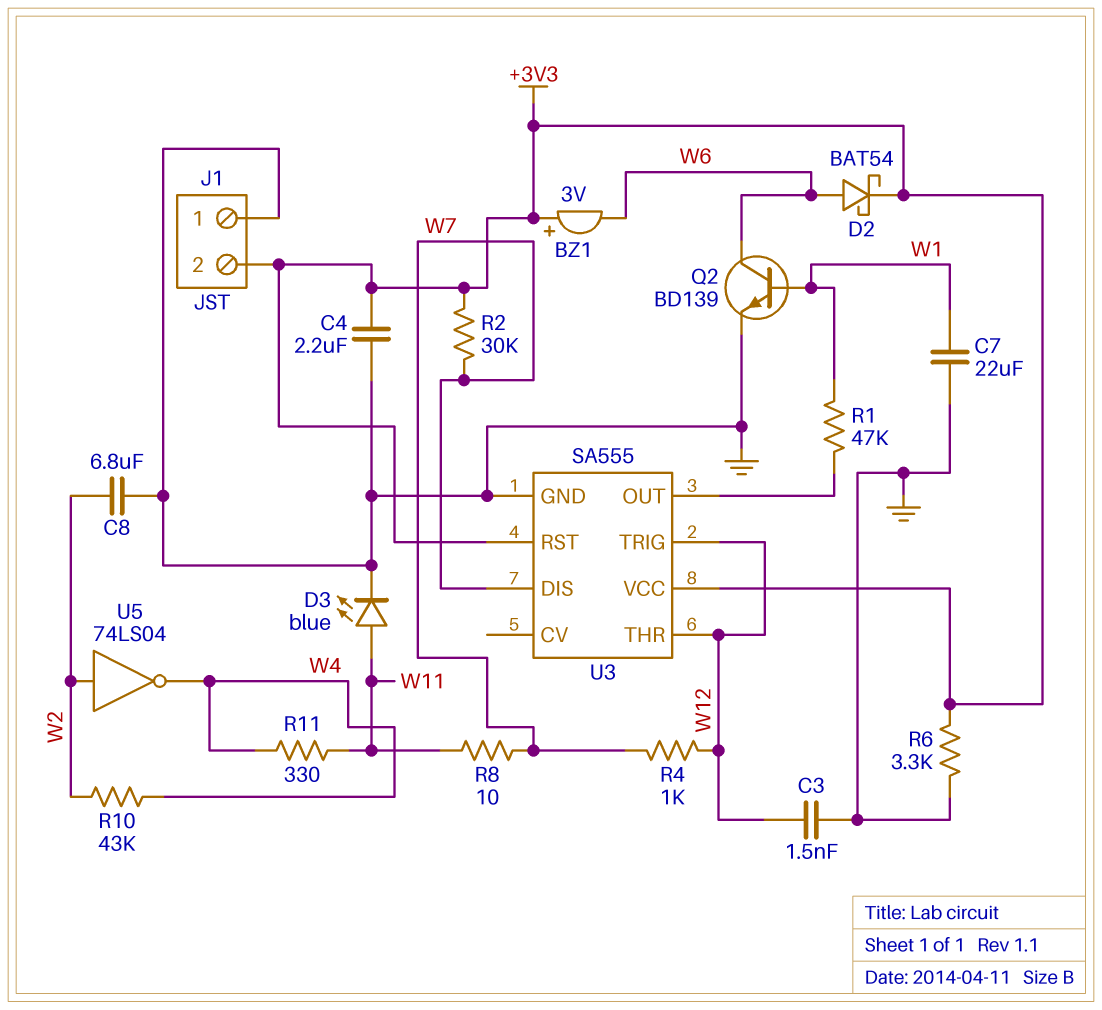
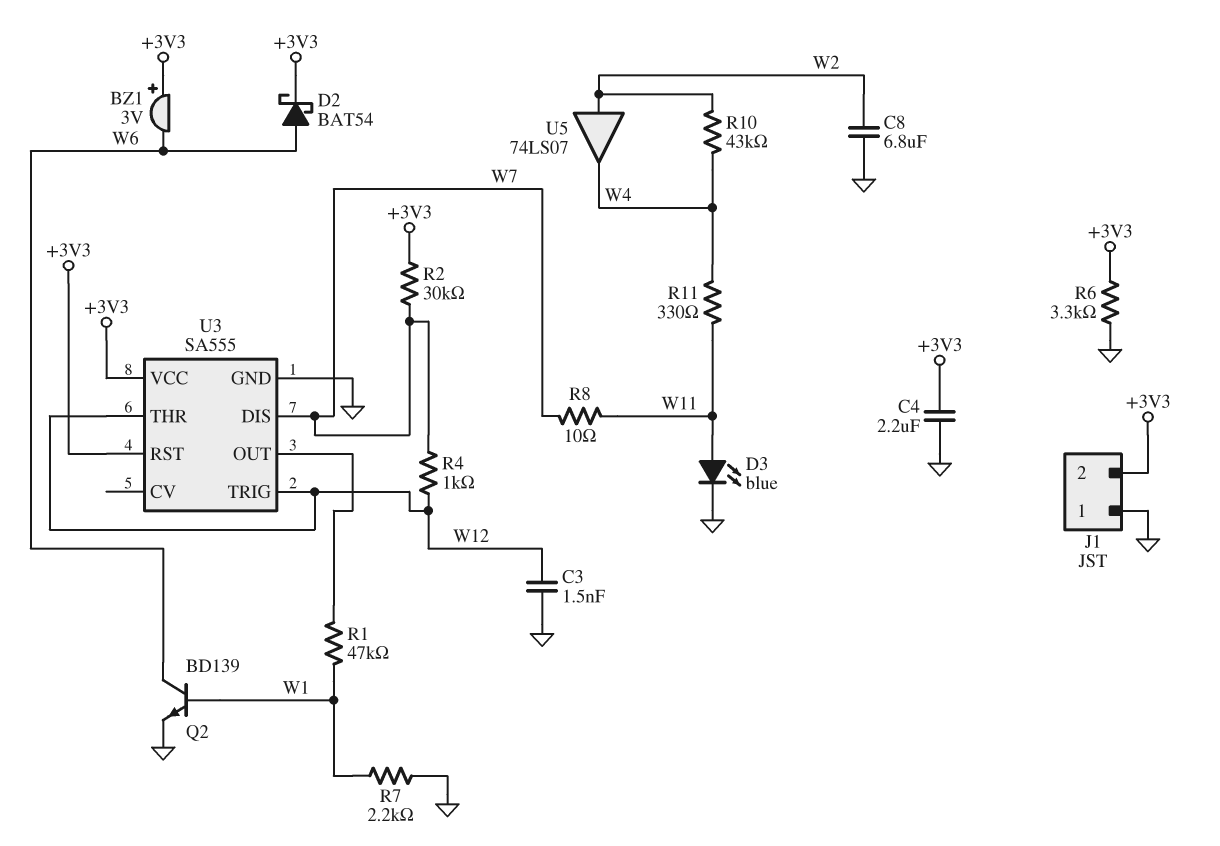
C7: 22uF (GND, W1) -> none
R7: none -> 2.2k (GND, W1)
U5: NOT 74LS04 (in W2, out W4) -> buffer 74LS07 (in W2, out W4)

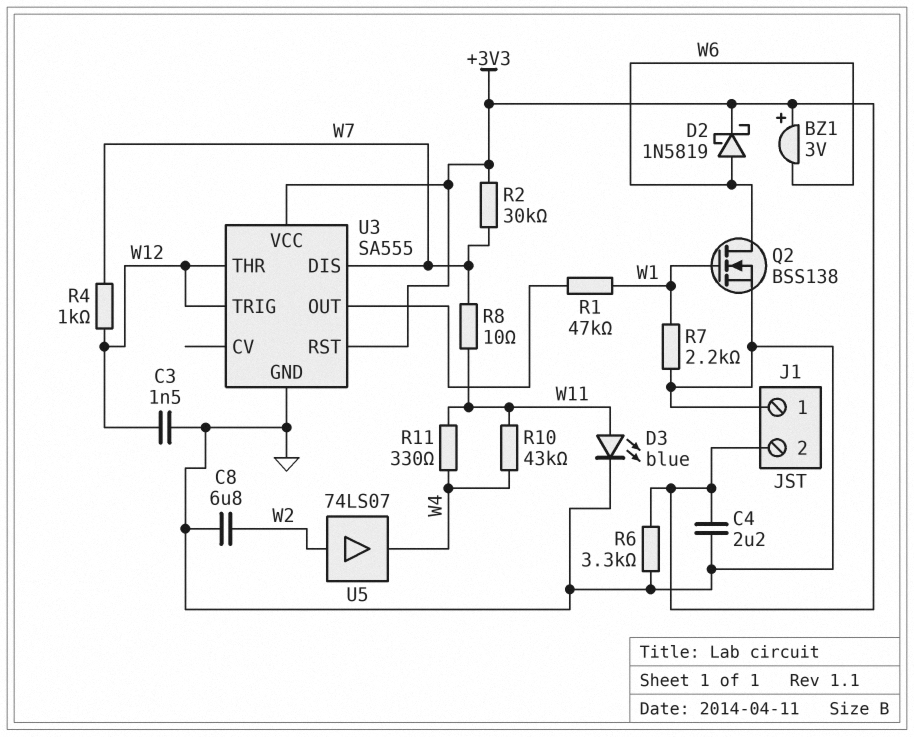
D2: schottky BAT54 (A W6, K +3V3) -> schottky 1N5819 (A W6, K +3V3)
Q2: NPN BD139 (B W1, C W6, E GND) -> NMOS BSS138 (G W1, D W6, S GND)
R10: 43k (W2, W4) -> 43k (W4, W11)

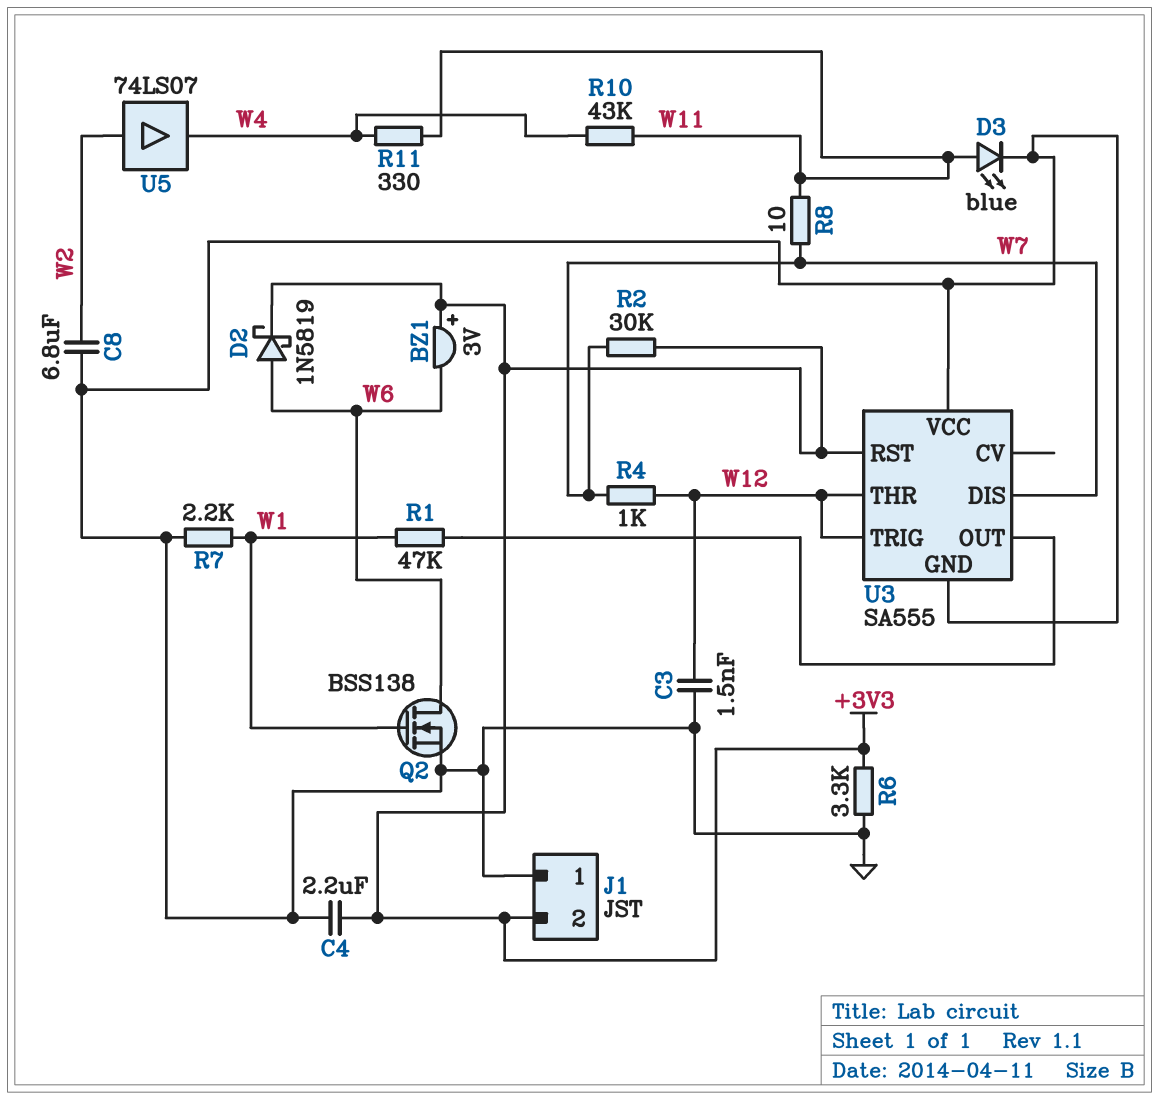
U3 pin VCC: +3V3 -> GND

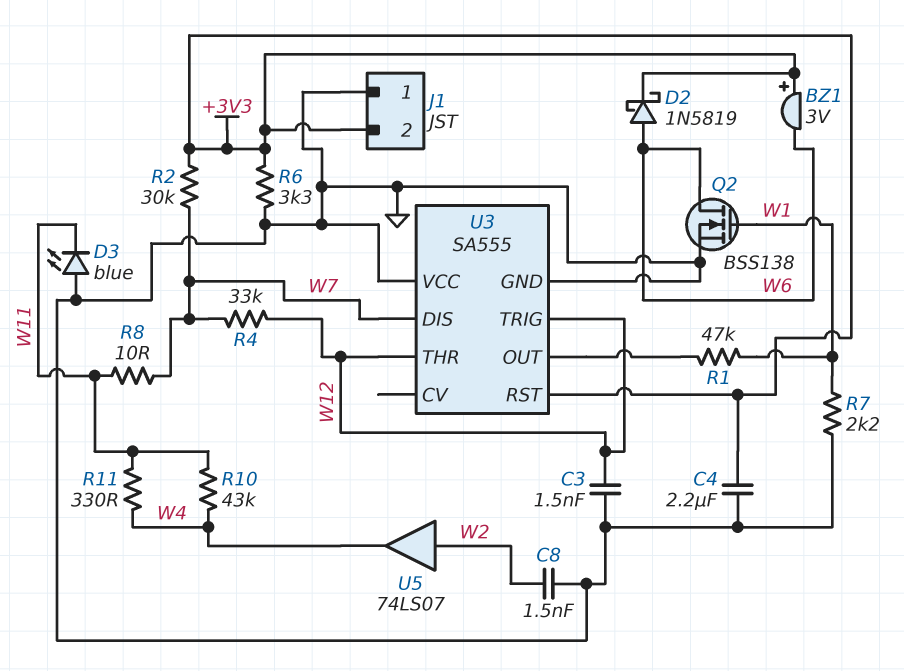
C8: 6.8uF (GND, W2) -> 1.5nF (GND, W2)
D3: LED blue (A W11, K GND) -> LED blue (A GND, K W11)
R4: 1k (W7, W12) -> 33k (W7, W12)

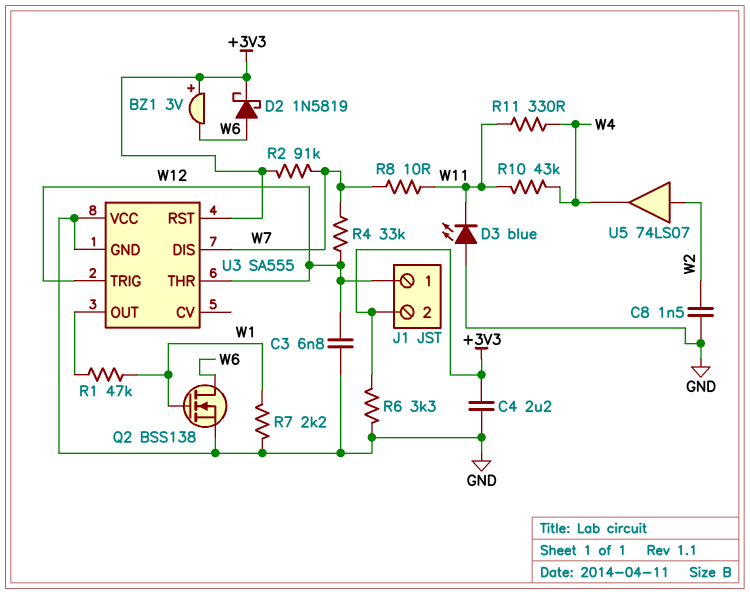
C3: 1.5nF (GND, W12) -> 6.8nF (GND, W12)
J1 pin 1: GND -> W12
R2: 30k (+3V3, W7) -> 91k (+3V3, W7)

